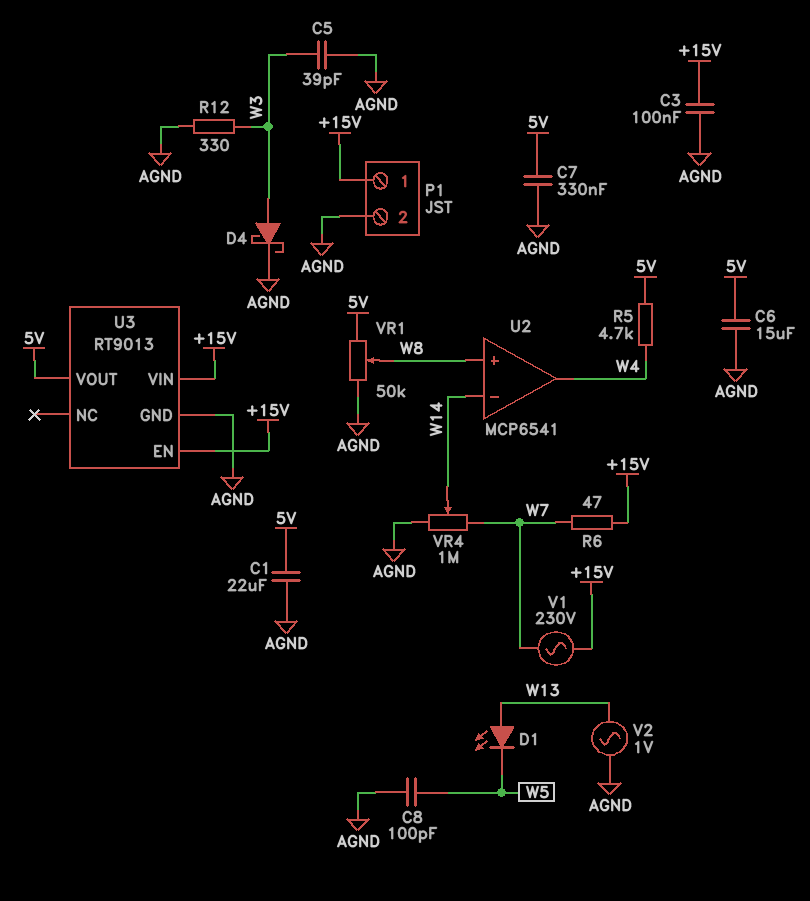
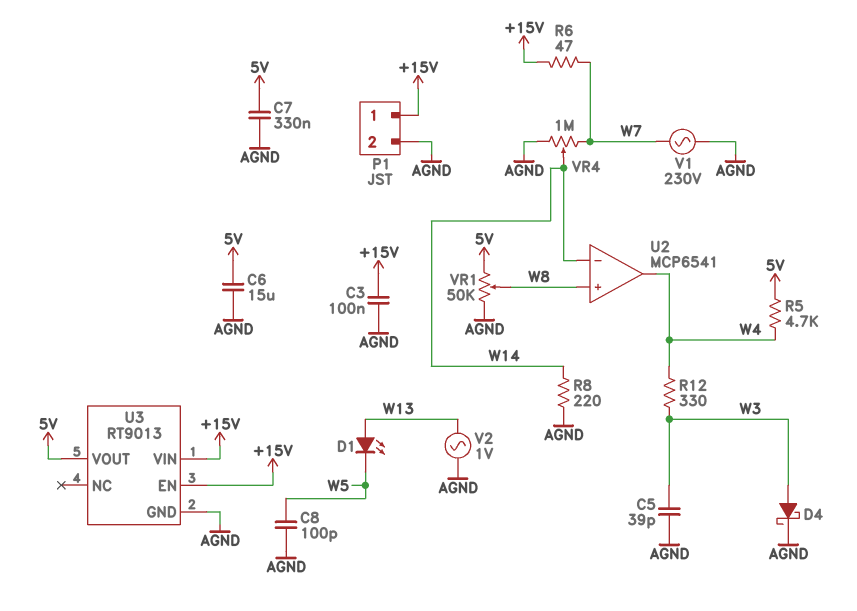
C1: 22uF (5V, AGND) -> none
R8: none -> 220 (AGND, W14)
R12: 330 (AGND, W3) -> 330 (W3, W4)
V1: AC 230V (+15V, W7) -> AC 230V (AGND, W7)

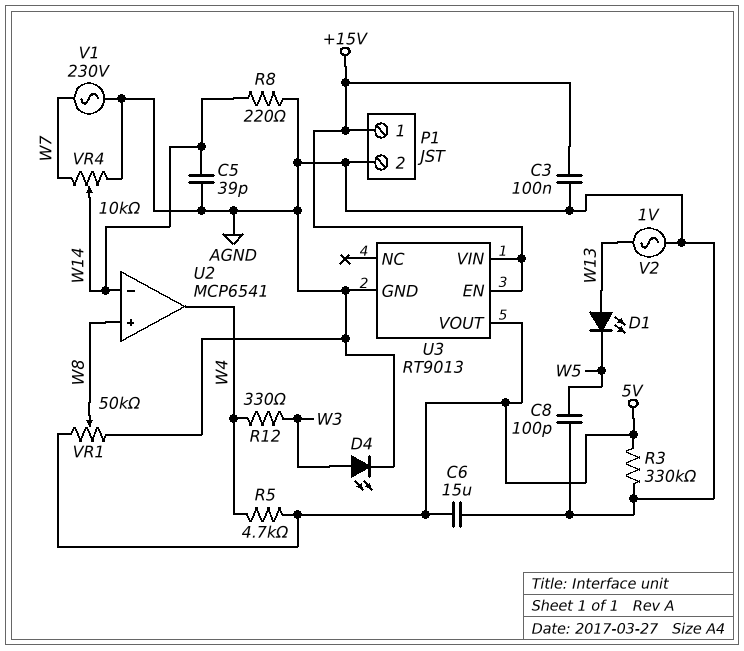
C5: 39pF (AGND, W3) -> 39pF (AGND, W14)
C7: 330nF (5V, AGND) -> none
D4: schottky (A W3, K AGND) -> LED (A W3, K AGND)
R3: none -> 330k (5V, AGND)
R6: 47 (+15V, W7) -> none
VR4: 1M (AGND, W7, wiper W14) -> 10k (AGND, W7, wiper W14)

